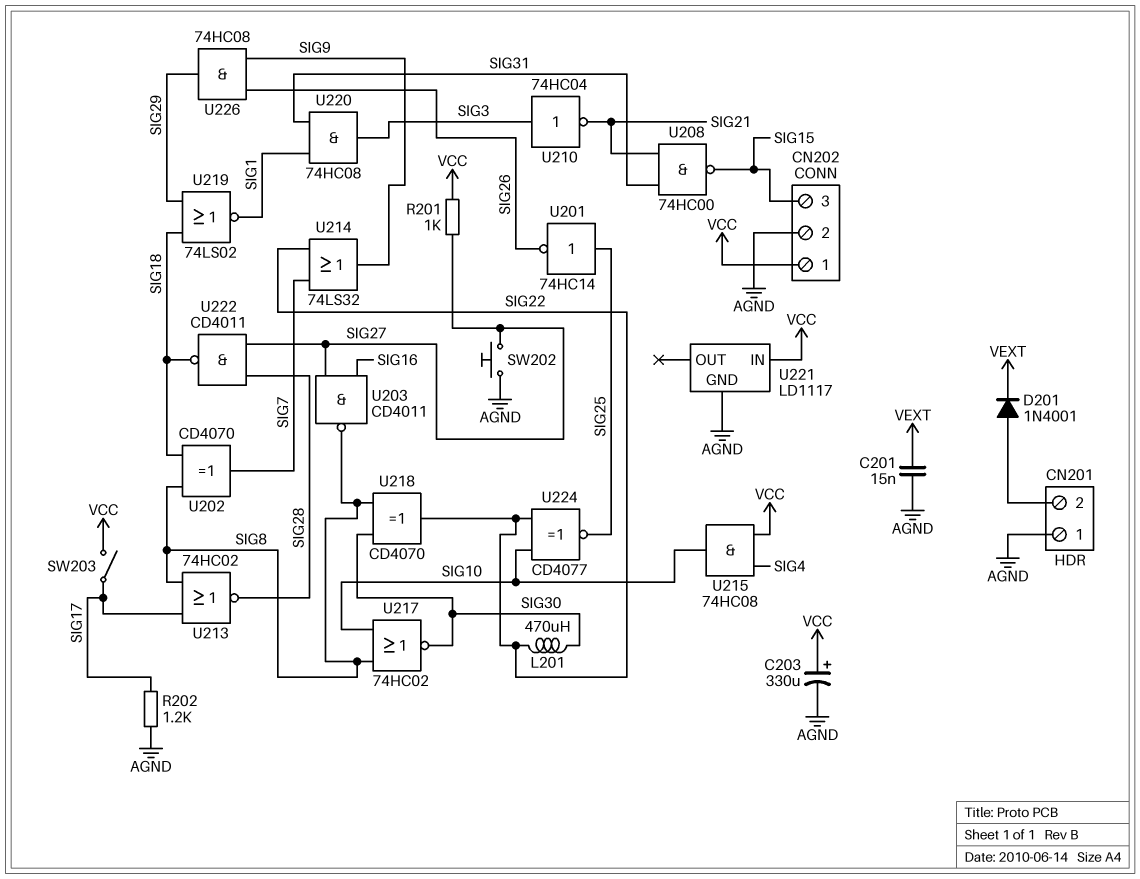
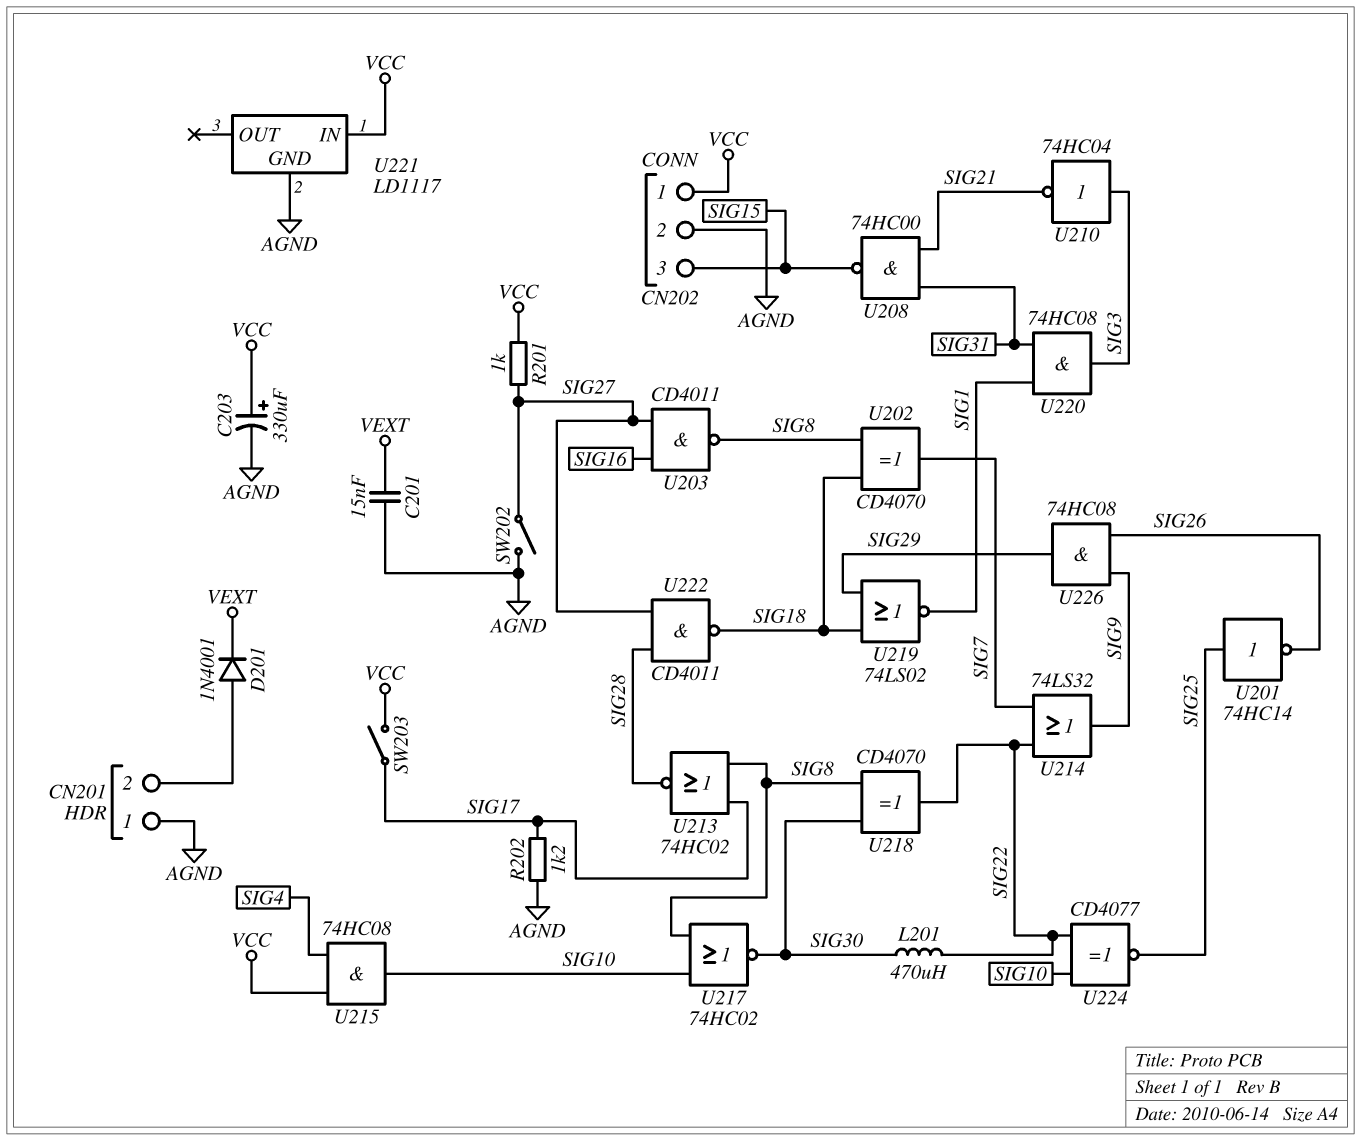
SW202: button (AGND, SIG27) -> switch (AGND, SIG27)

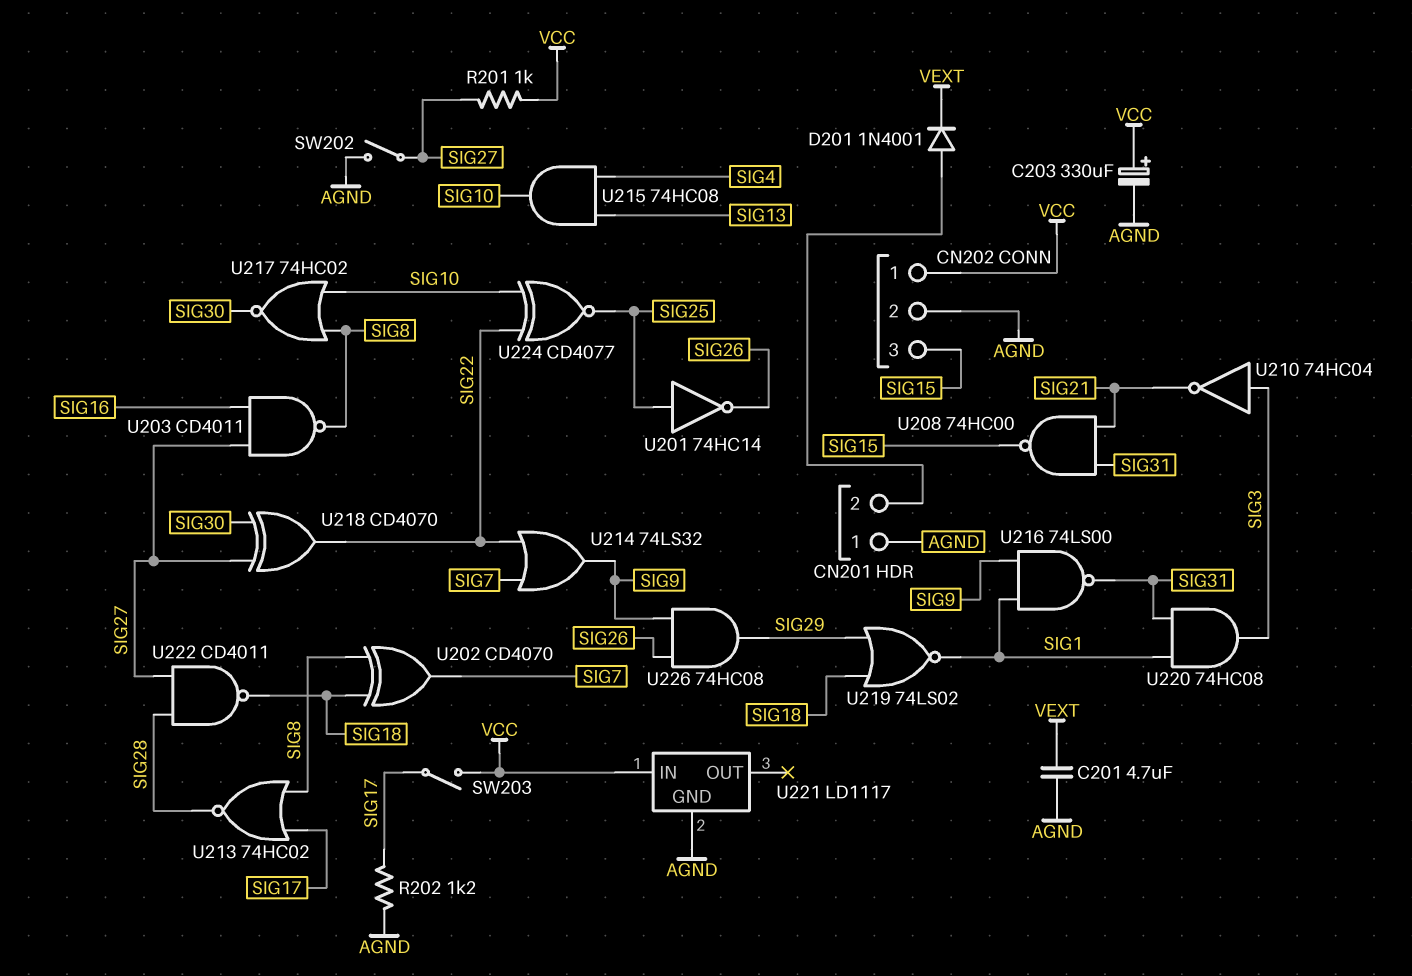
C201: 15nF (AGND, VEXT) -> 4.7uF (AGND, VEXT)
L201: 470uH (SIG22, SIG30) -> none
U215: AND 74HC08 (in SIG4, in VCC, out SIG10) -> AND 74HC08 (in SIG4, in SIG13, out SIG10)
U216: none -> NAND 74LS00 (in SIG1, in SIG9, out SIG31)
U218: XOR CD4070 (in SIG8, in SIG30, out SIG22) -> XOR CD4070 (in SIG27, in SIG30, out SIG22)

